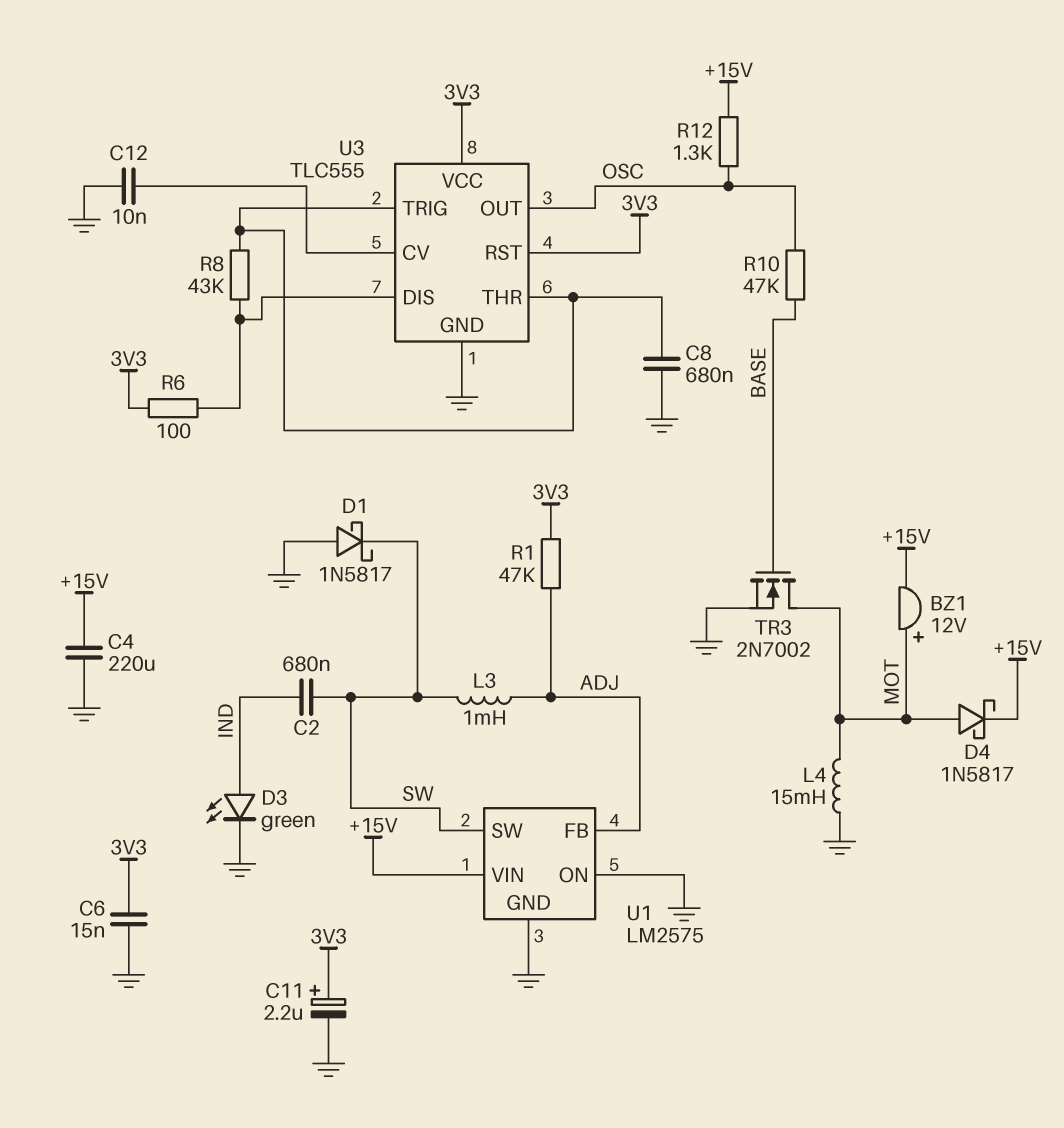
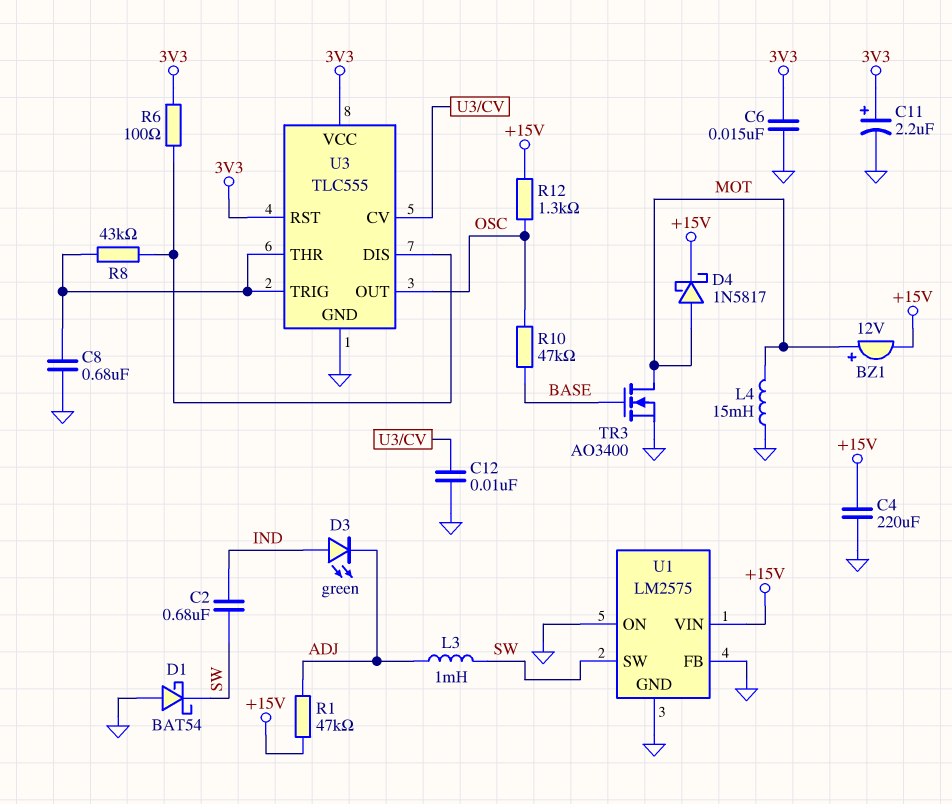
D1: schottky 1N5817 (A GND, K SW) -> schottky BAT54 (A GND, K SW)
D3: LED green (A IND, K GND) -> LED green (A IND, K ADJ)
R1: 47k (3V3, ADJ) -> 47k (+15V, ADJ)
TR3: NMOS 2N7002 (G BASE, D MOT, S GND) -> NMOS AO3400 (G BASE, D MOT, S GND)
U1 pin FB: ADJ -> GND

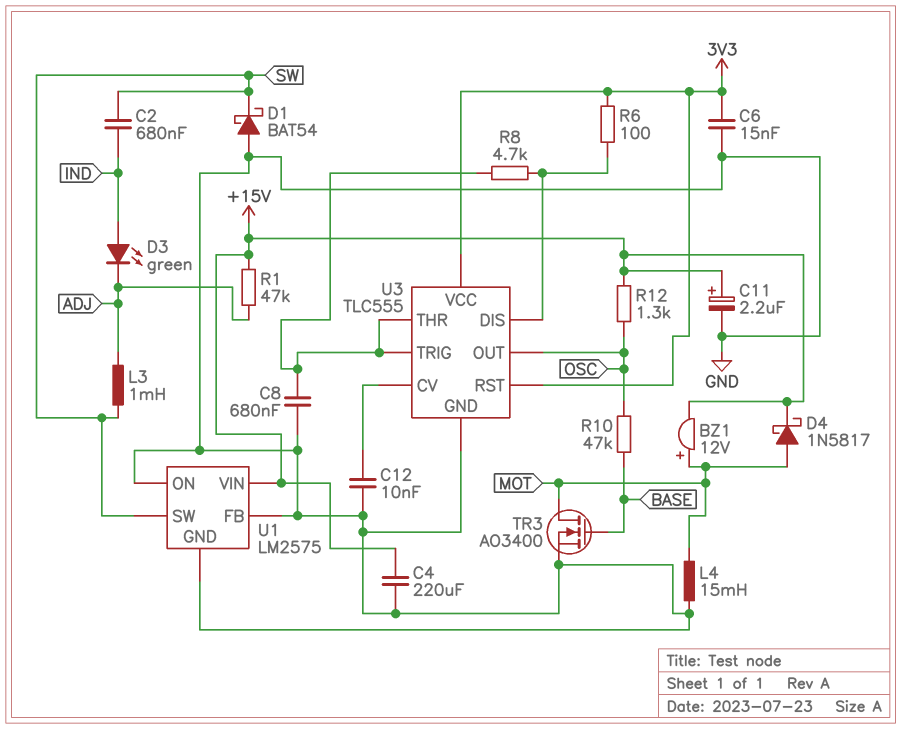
C11: 2.2uF (plus 3V3, minus GND) -> 2.2uF (plus +15V, minus GND)
R8: 43k (U3/DIS, U3/THR) -> 4.7k (U3/DIS, U3/THR)

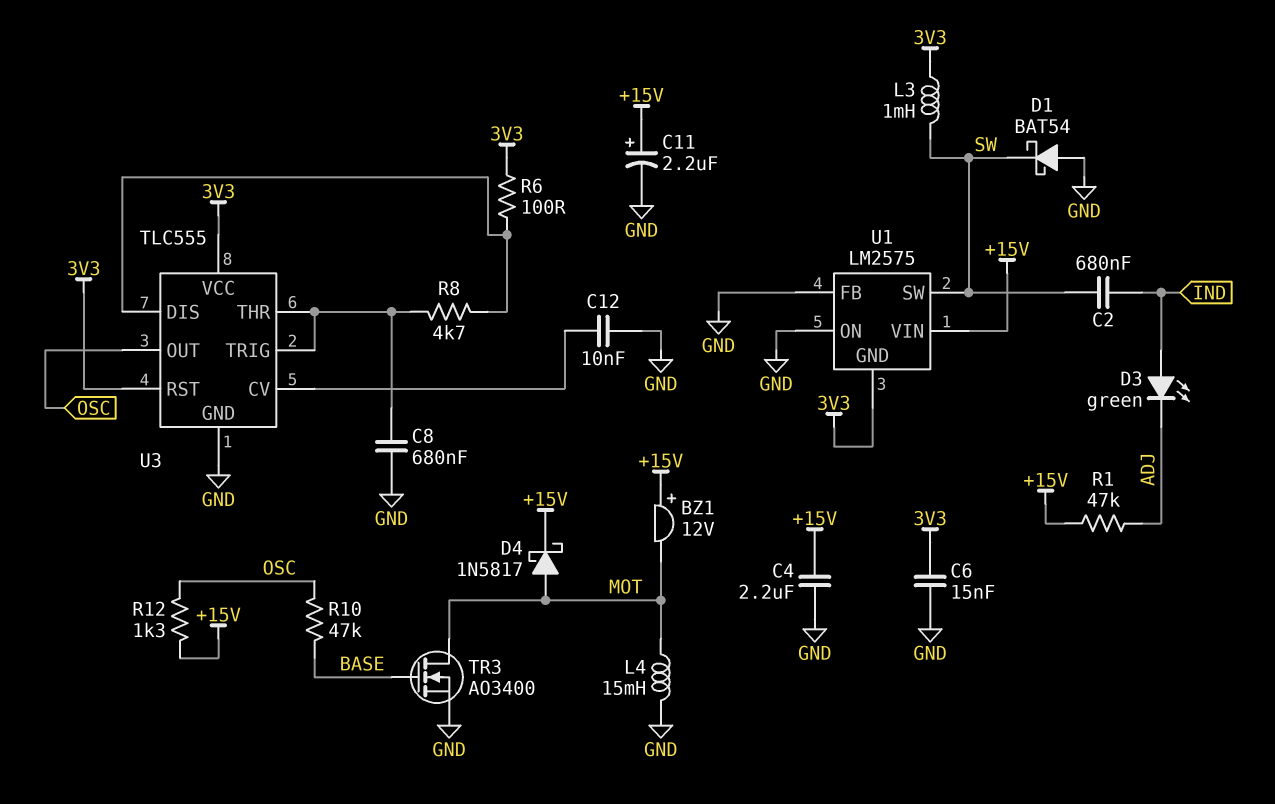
BZ1: buzzer 12V (plus MOT, minus +15V) -> buzzer 12V (plus +15V, minus MOT)
C4: 220uF (+15V, GND) -> 2.2uF (+15V, GND)
L3: 1mH (ADJ, SW) -> 1mH (3V3, SW)
U1 pin GND: GND -> 3V3

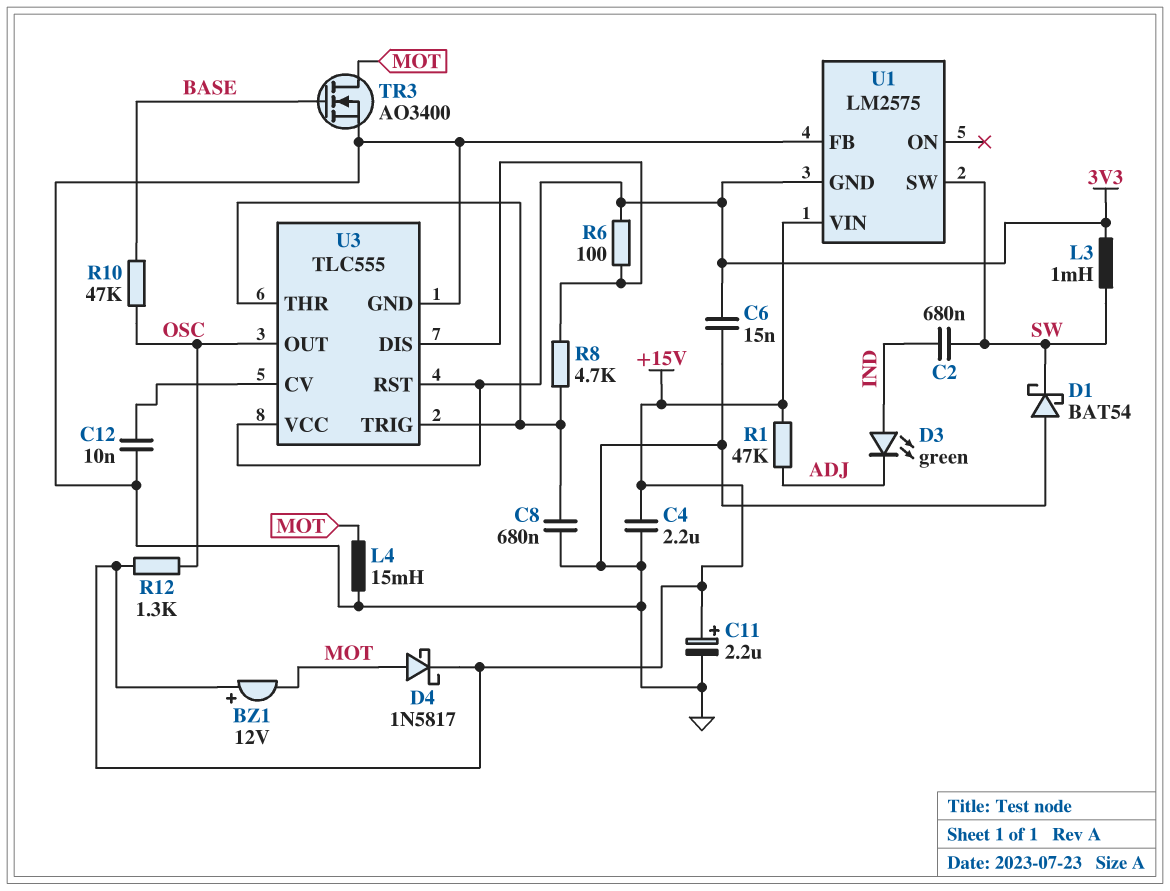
U1 pin ON: GND -> none

